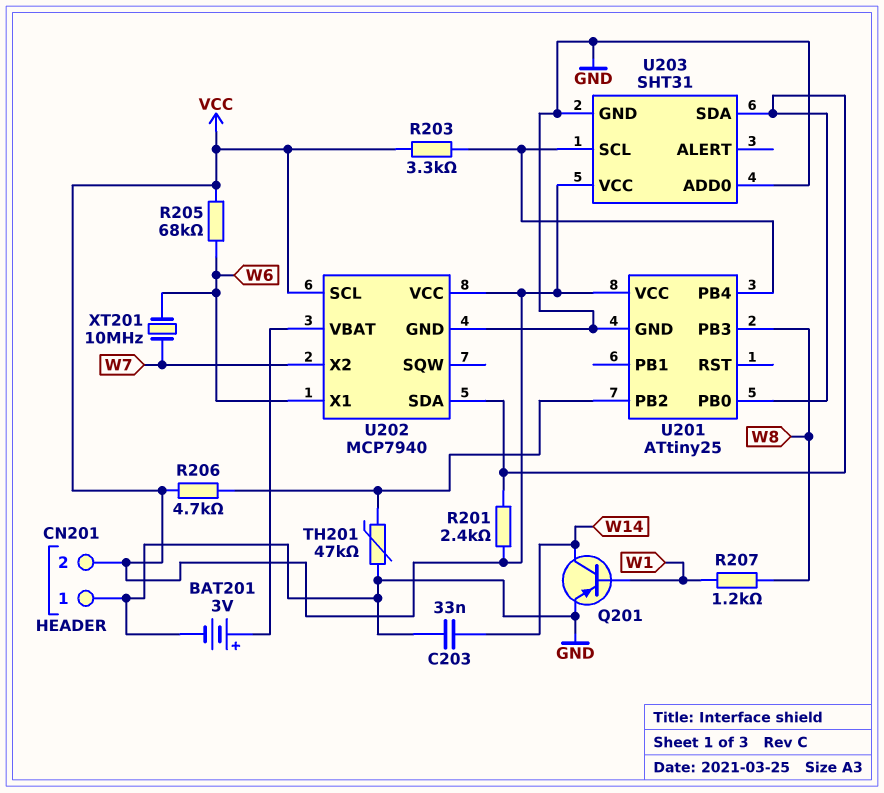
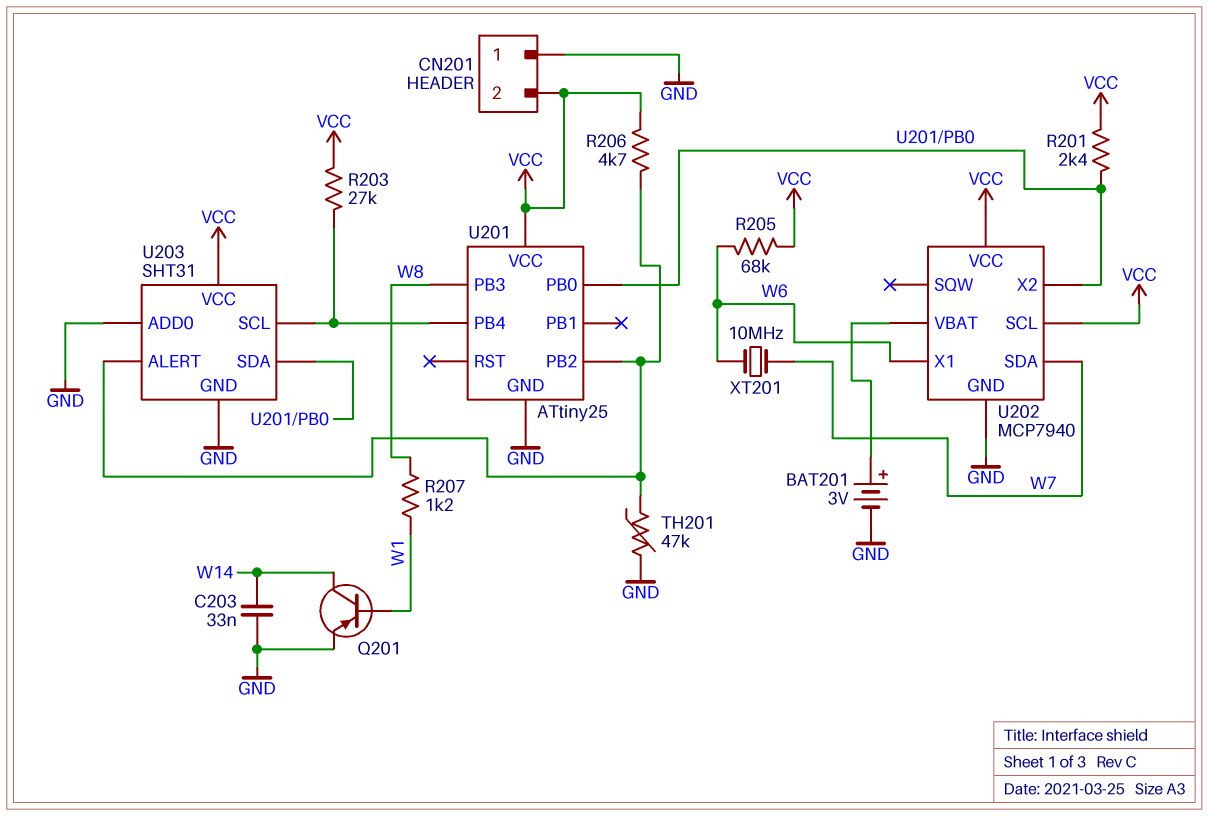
R203: 3.3k (U201/PB4, VCC) -> 27k (U201/PB4, VCC)
U202 pin SDA: U201/PB0 -> W7
U202 pin X2: W7 -> U201/PB0
U203 pin ALERT: none -> U201/PB2

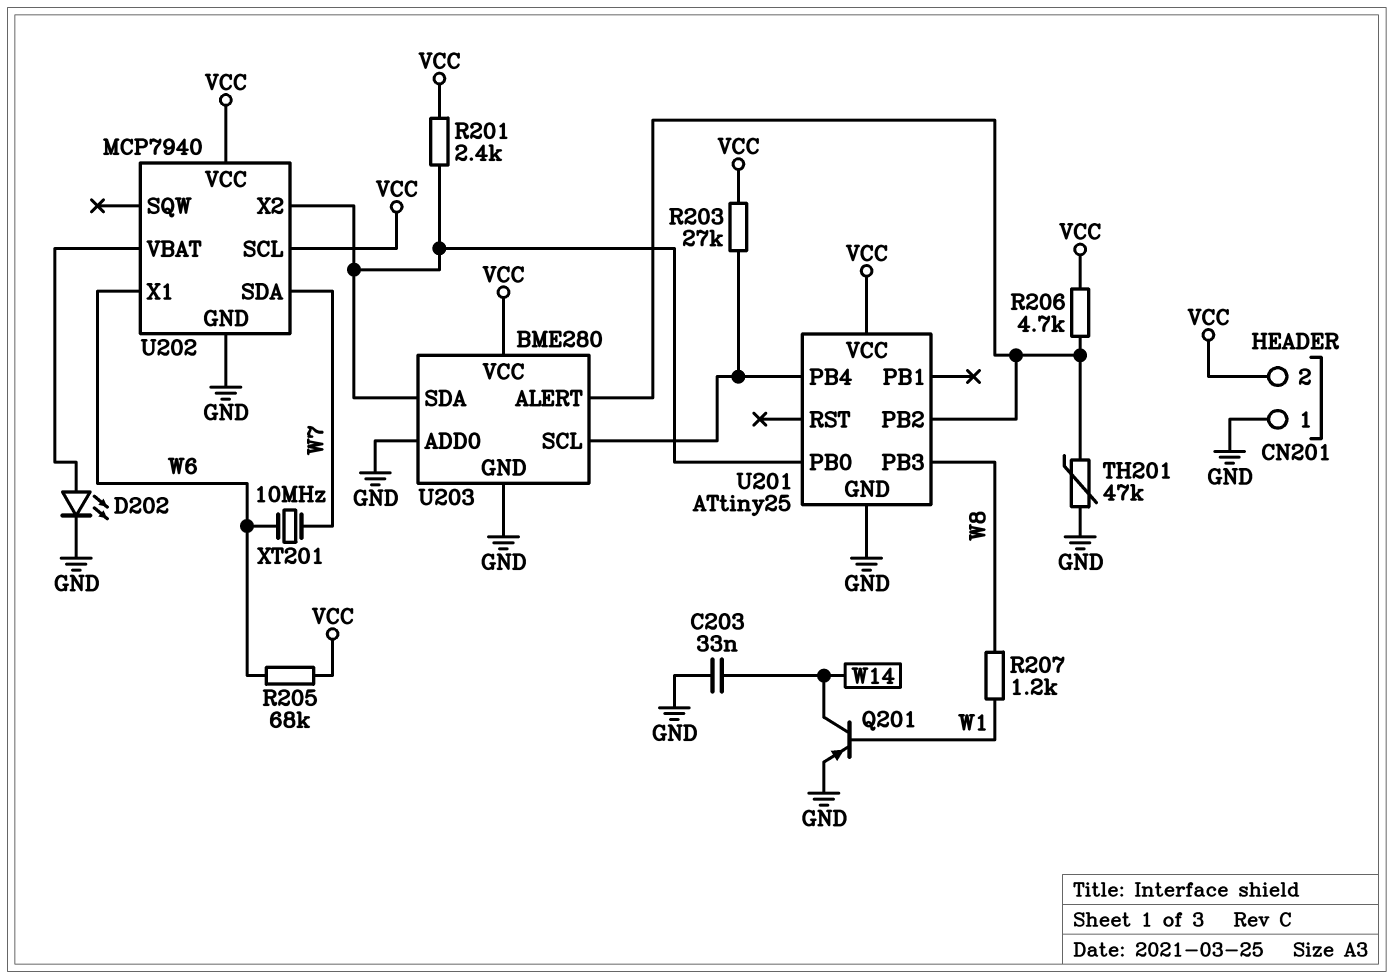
BAT201: 3V (plus U202/VBAT, minus GND) -> none
D202: none -> LED (A U202/VBAT, K GND)
U203: SHT31 -> BME280

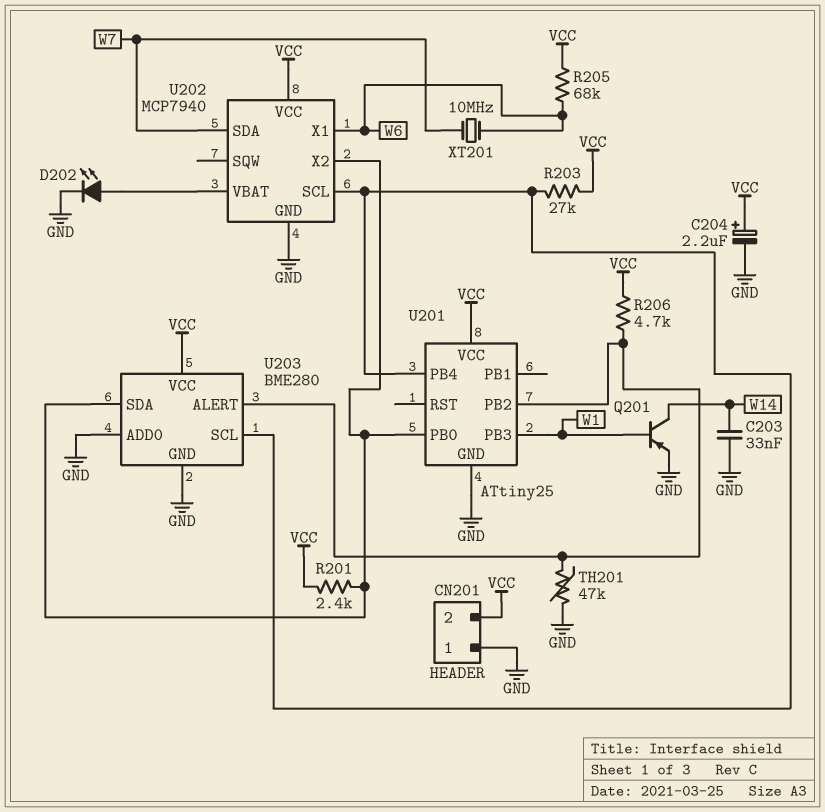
C204: none -> 2.2uF (plus VCC, minus GND)
R207: 1.2k (W1, W8) -> none
U201 pin PB3: W8 -> W1
U202 pin SCL: VCC -> U201/PB4

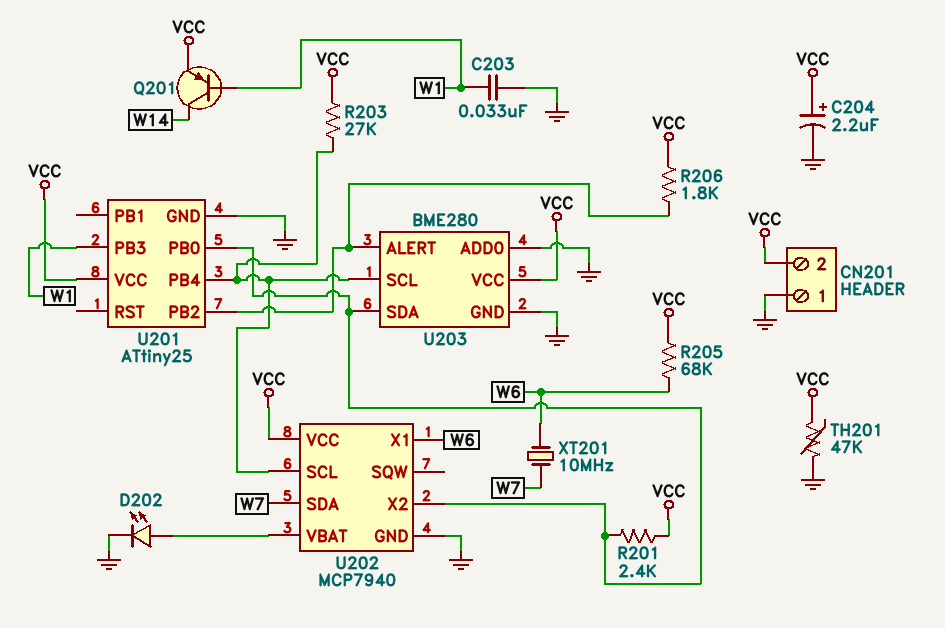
C203: 33nF (GND, W14) -> 33nF (GND, W1)
Q201: PNP (B W1, C W14, E GND) -> PNP (B W1, C W14, E VCC)
R206: 4.7k (U201/PB2, VCC) -> 1.8k (U201/PB2, VCC)
TH201: 47k (GND, U201/PB2) -> 47k (GND, VCC)

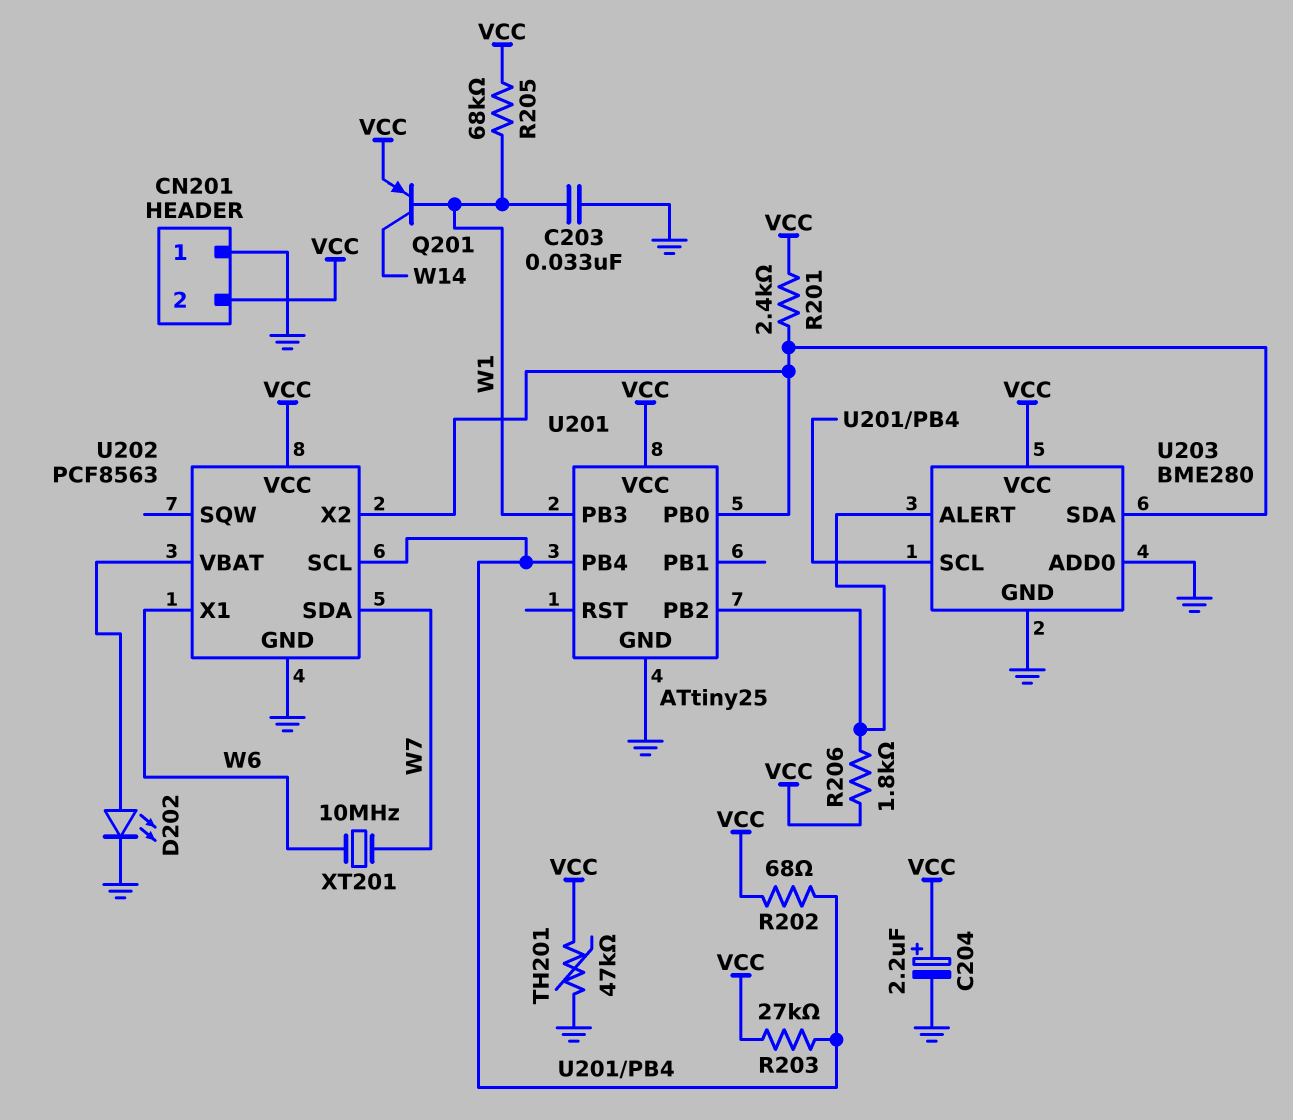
R202: none -> 68 (U201/PB4, VCC)
R205: 68k (VCC, W6) -> 68k (VCC, W1)
U202: MCP7940 -> PCF8563

